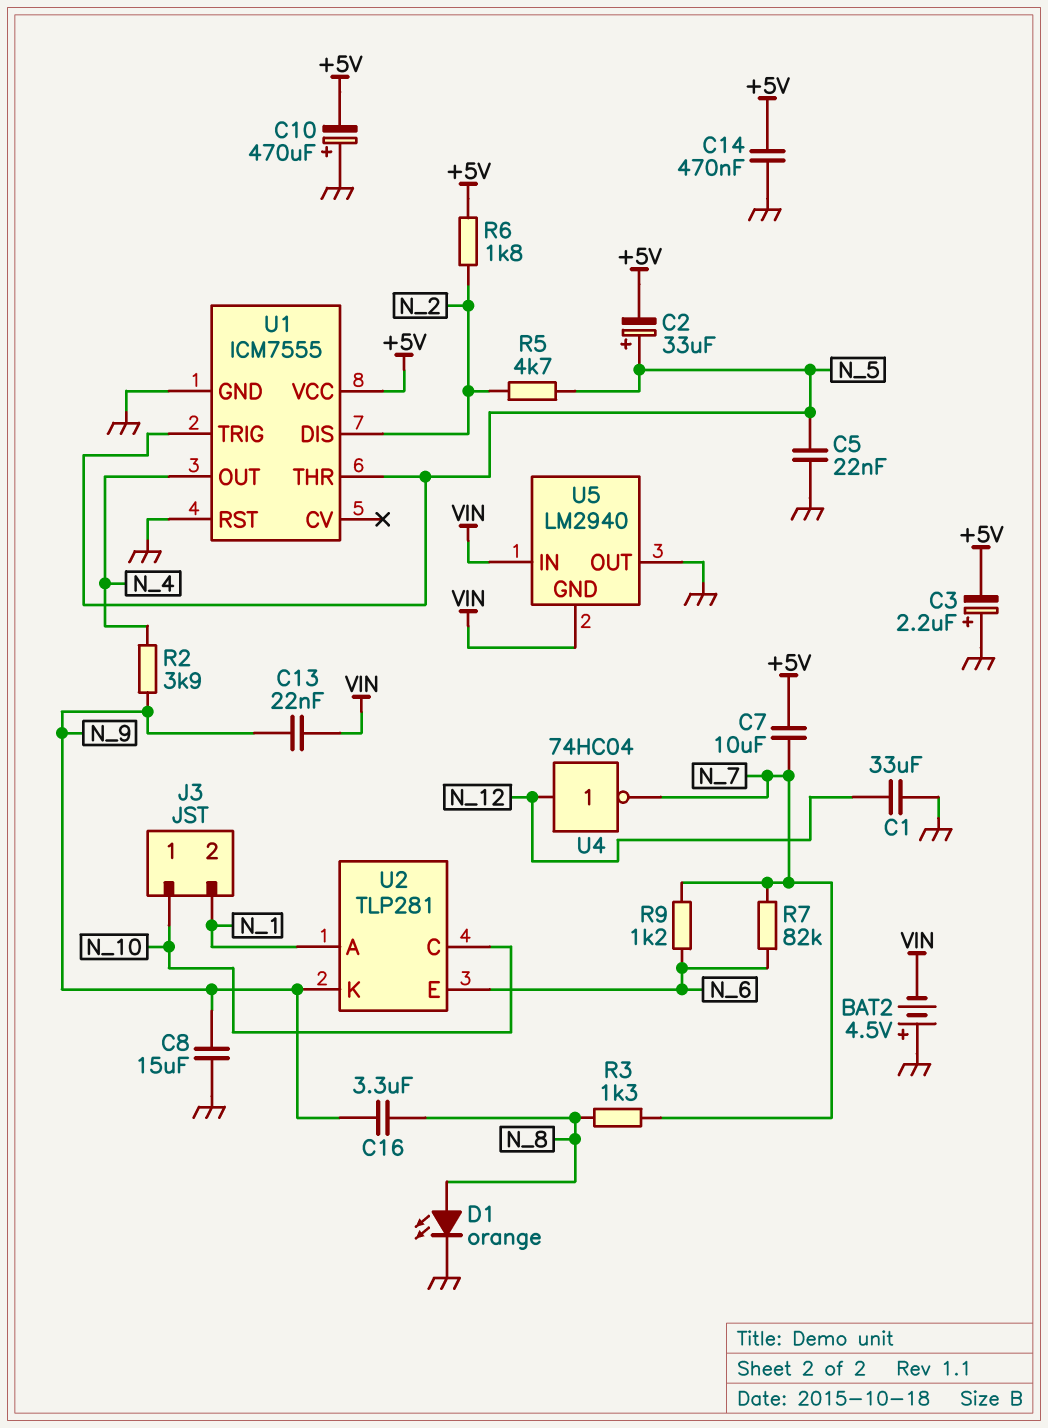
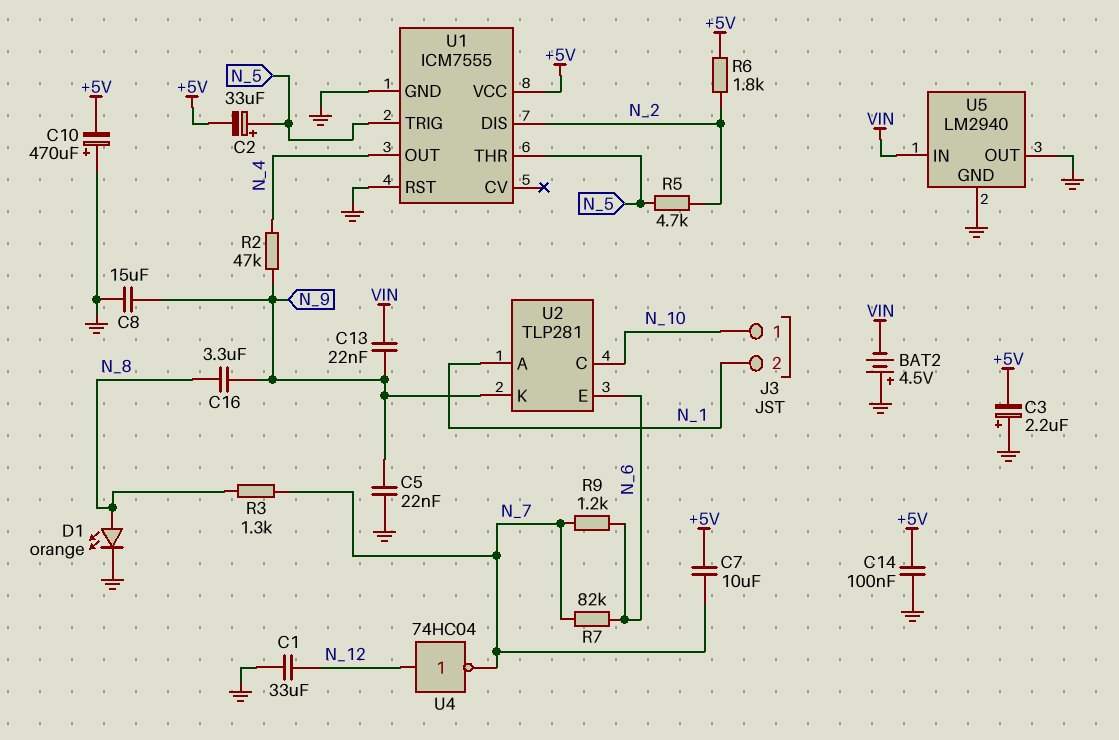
C5: 22nF (GND, N_5) -> 22nF (GND, N_9)
C14: 470nF (+5V, GND) -> 100nF (+5V, GND)
R2: 3.9k (N_4, N_9) -> 47k (N_4, N_9)
U5 pin GND: VIN -> GND

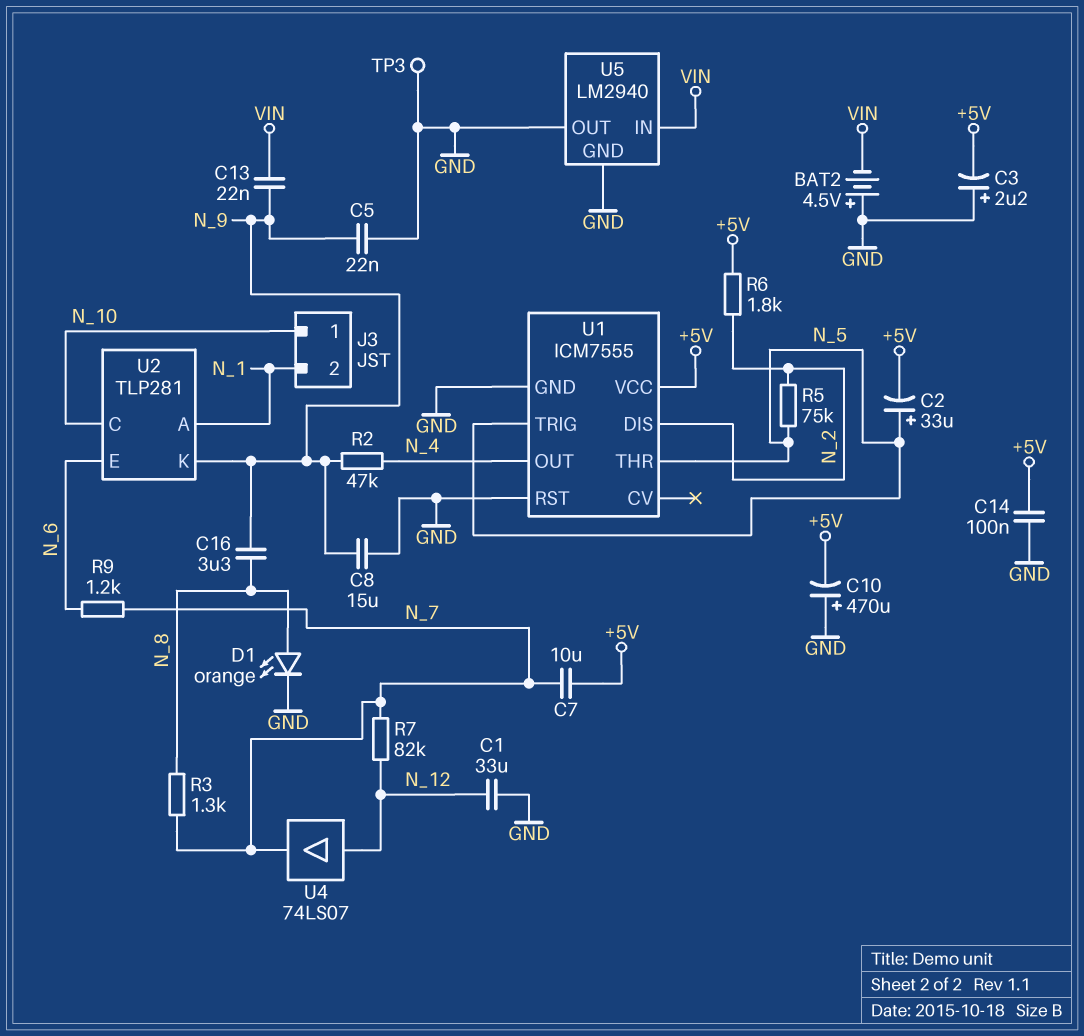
R5: 4.7k (N_2, N_5) -> 75k (N_2, N_5)
R7: 82k (N_6, N_7) -> 82k (N_7, N_12)
TP3: none -> test point (GND)
U4: NOT 74HC04 (in N_12, out N_7) -> buffer 74LS07 (in N_12, out N_7)

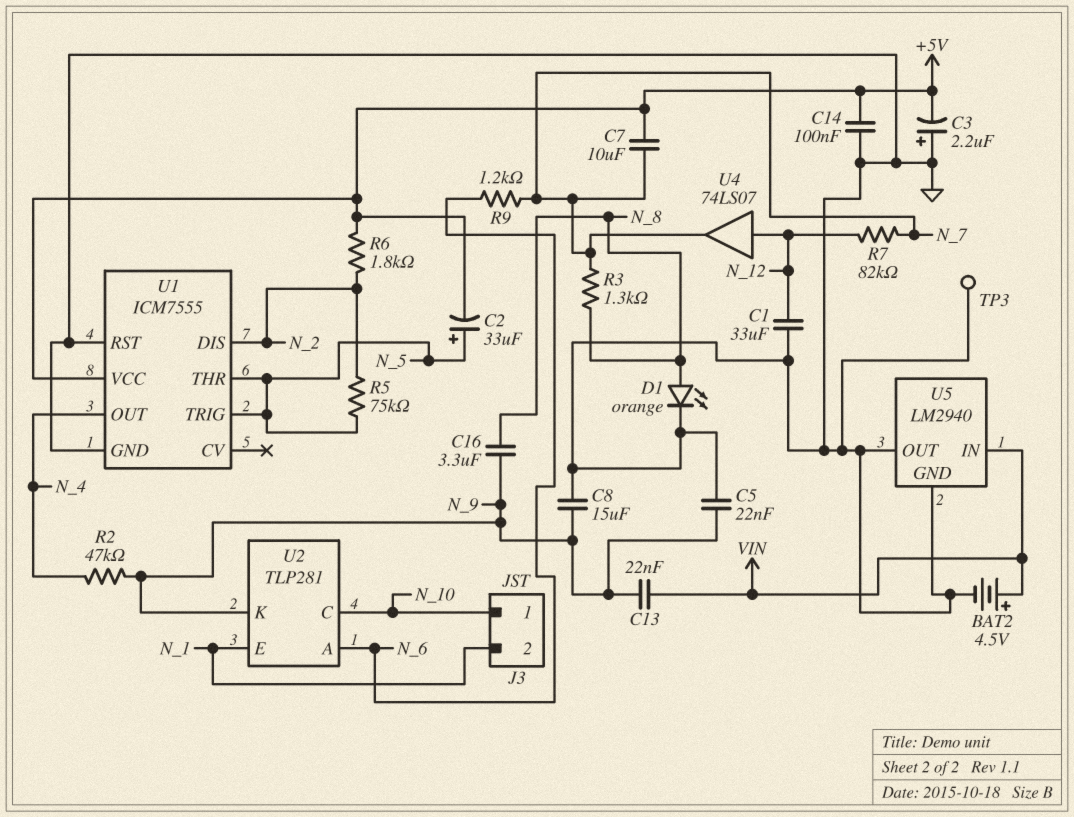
BAT2: 4.5V (plus GND, minus VIN) -> 4.5V (plus VIN, minus GND)
C10: 470uF (plus GND, minus +5V) -> none
U2 pin A: N_1 -> N_6
U2 pin E: N_6 -> N_1

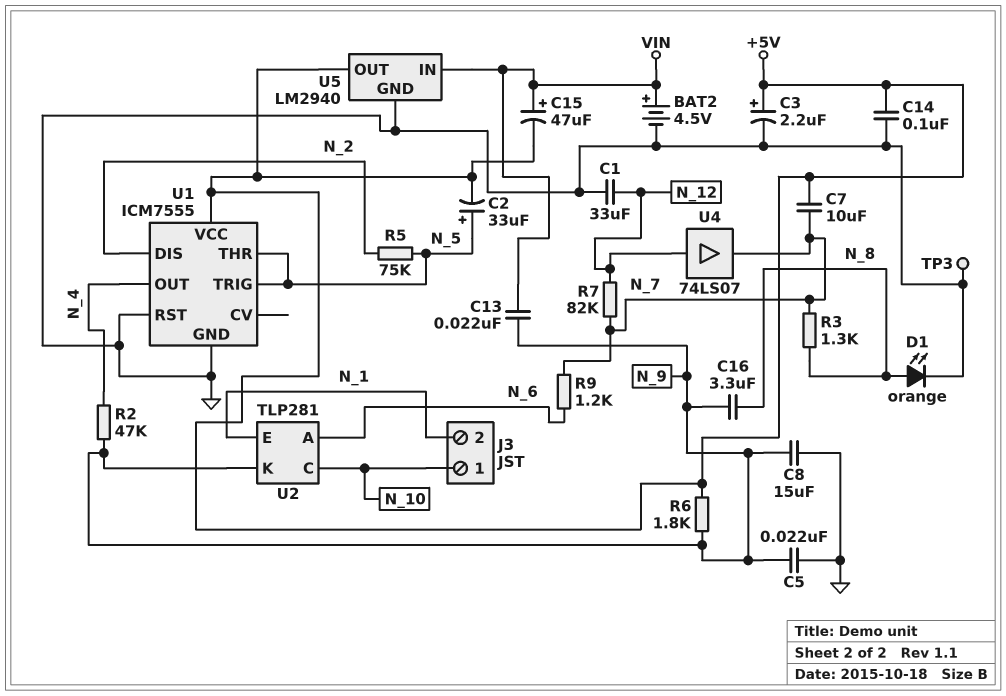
C3: 2.2uF (plus GND, minus +5V) -> 2.2uF (plus +5V, minus GND)
C15: none -> 47uF (plus VIN, minus +5V)
R6: 1.8k (+5V, N_2) -> 1.8k (+5V, N_9)
U5 pin OUT: GND -> +5V

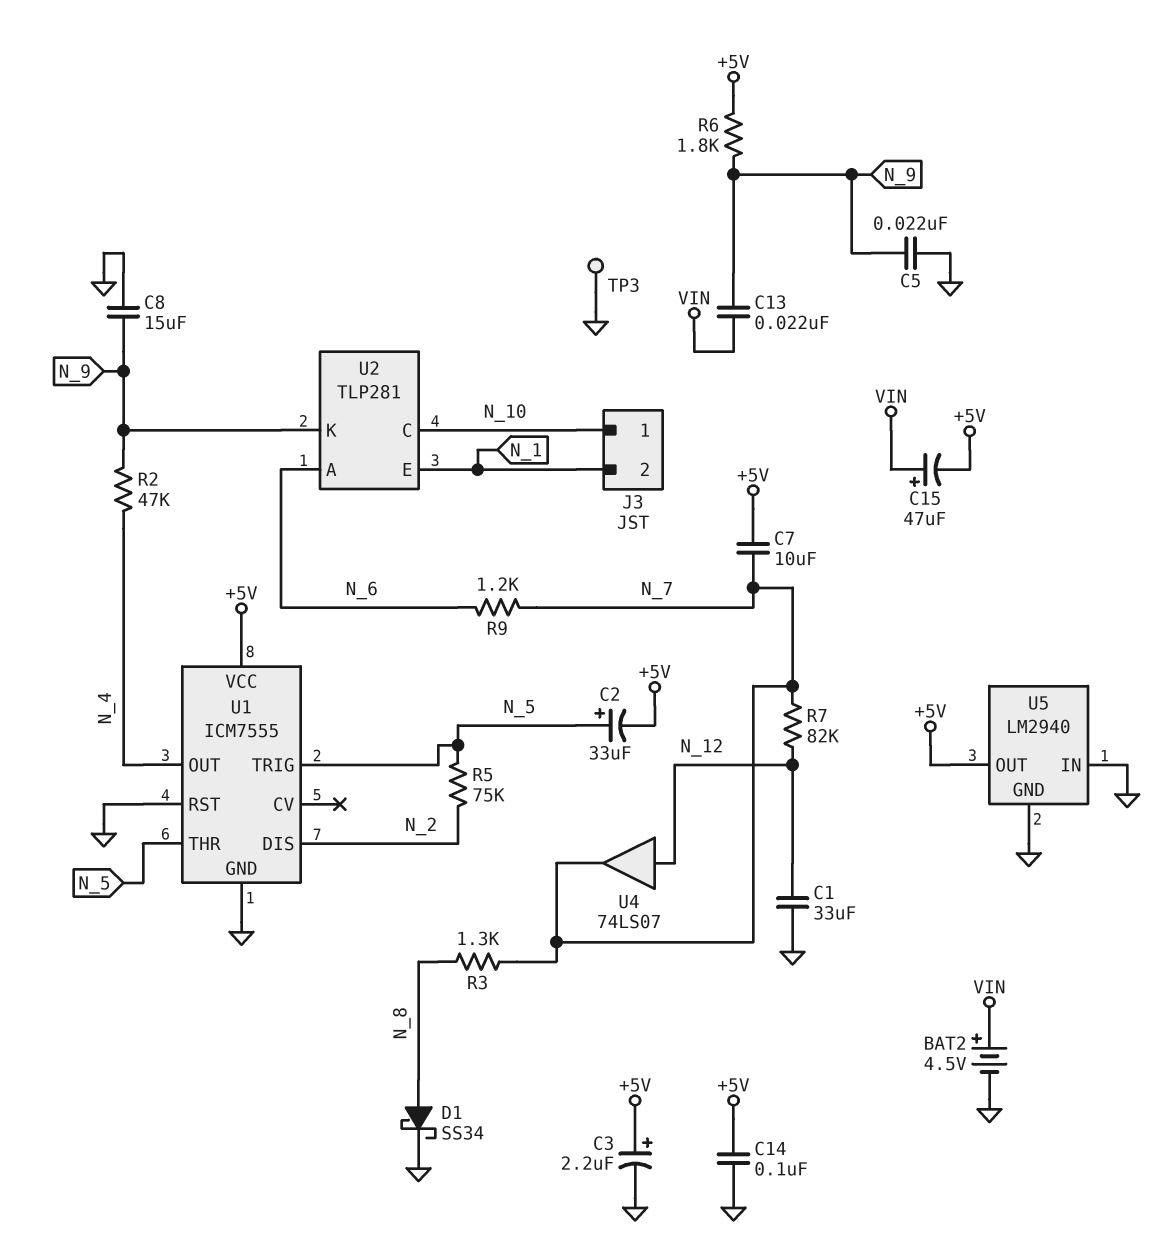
C16: 3.3uF (N_8, N_9) -> none
D1: LED orange (A N_8, K GND) -> schottky SS34 (A N_8, K GND)
U5 pin IN: VIN -> GND

